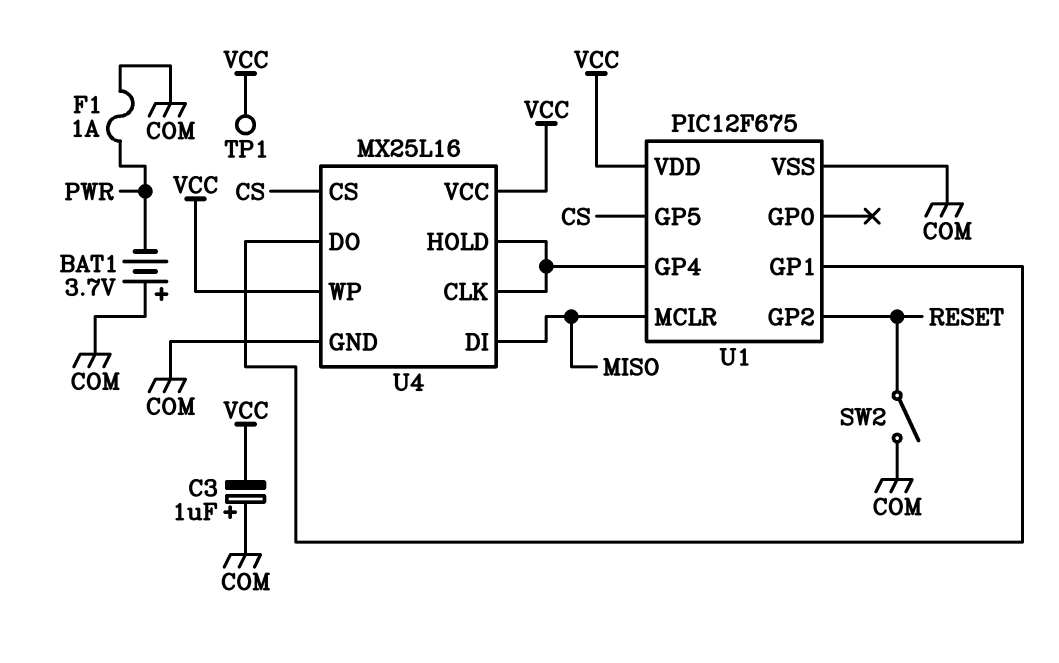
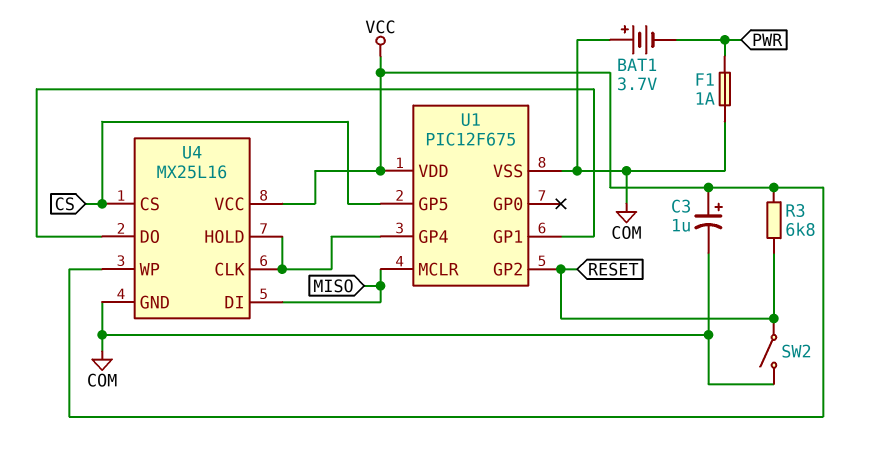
C3: 1uF (plus COM, minus VCC) -> 1uF (plus VCC, minus COM)
R3: none -> 6.8k (RESET, VCC)
TP1: test point (VCC) -> none

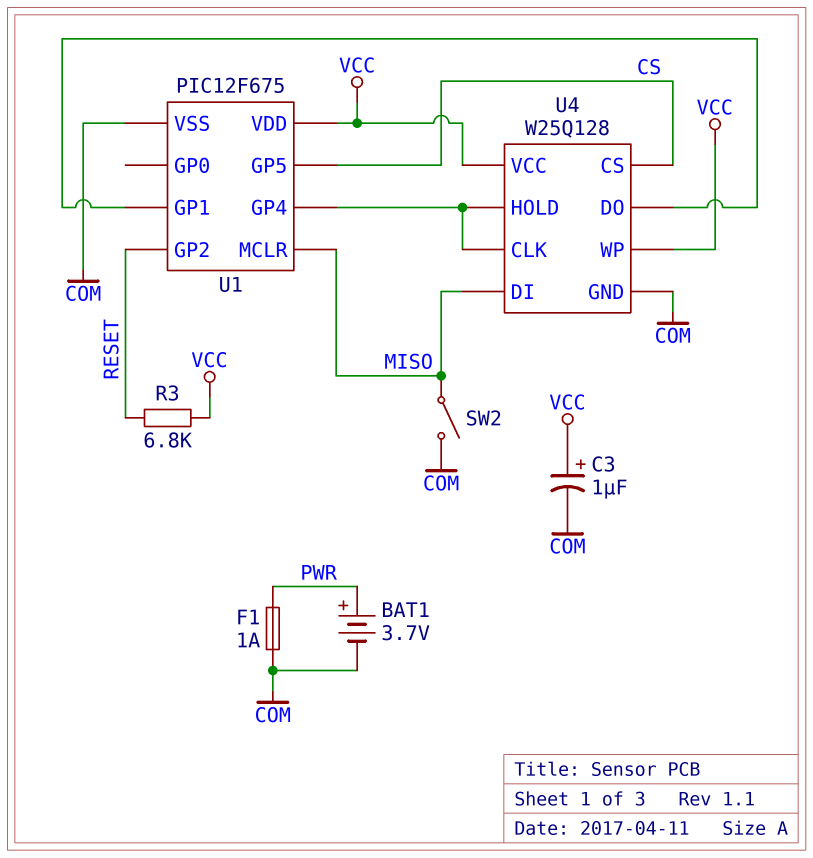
BAT1: 3.7V (plus COM, minus PWR) -> 3.7V (plus PWR, minus COM)
SW2: switch (COM, RESET) -> switch (COM, MISO)
U4: MX25L16 -> W25Q128

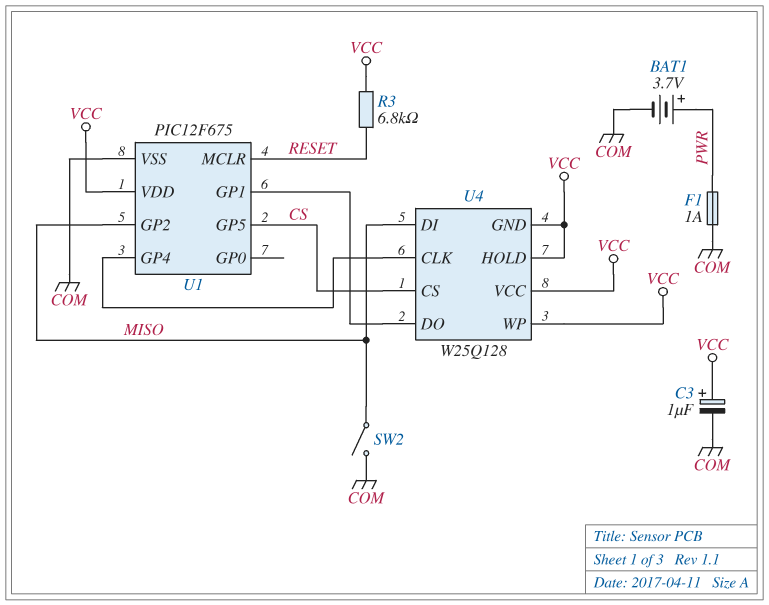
U1 pin GP2: RESET -> MISO
U1 pin MCLR: MISO -> RESET
U4 pin GND: COM -> VCC
U4 pin HOLD: U1/GP4 -> VCC

